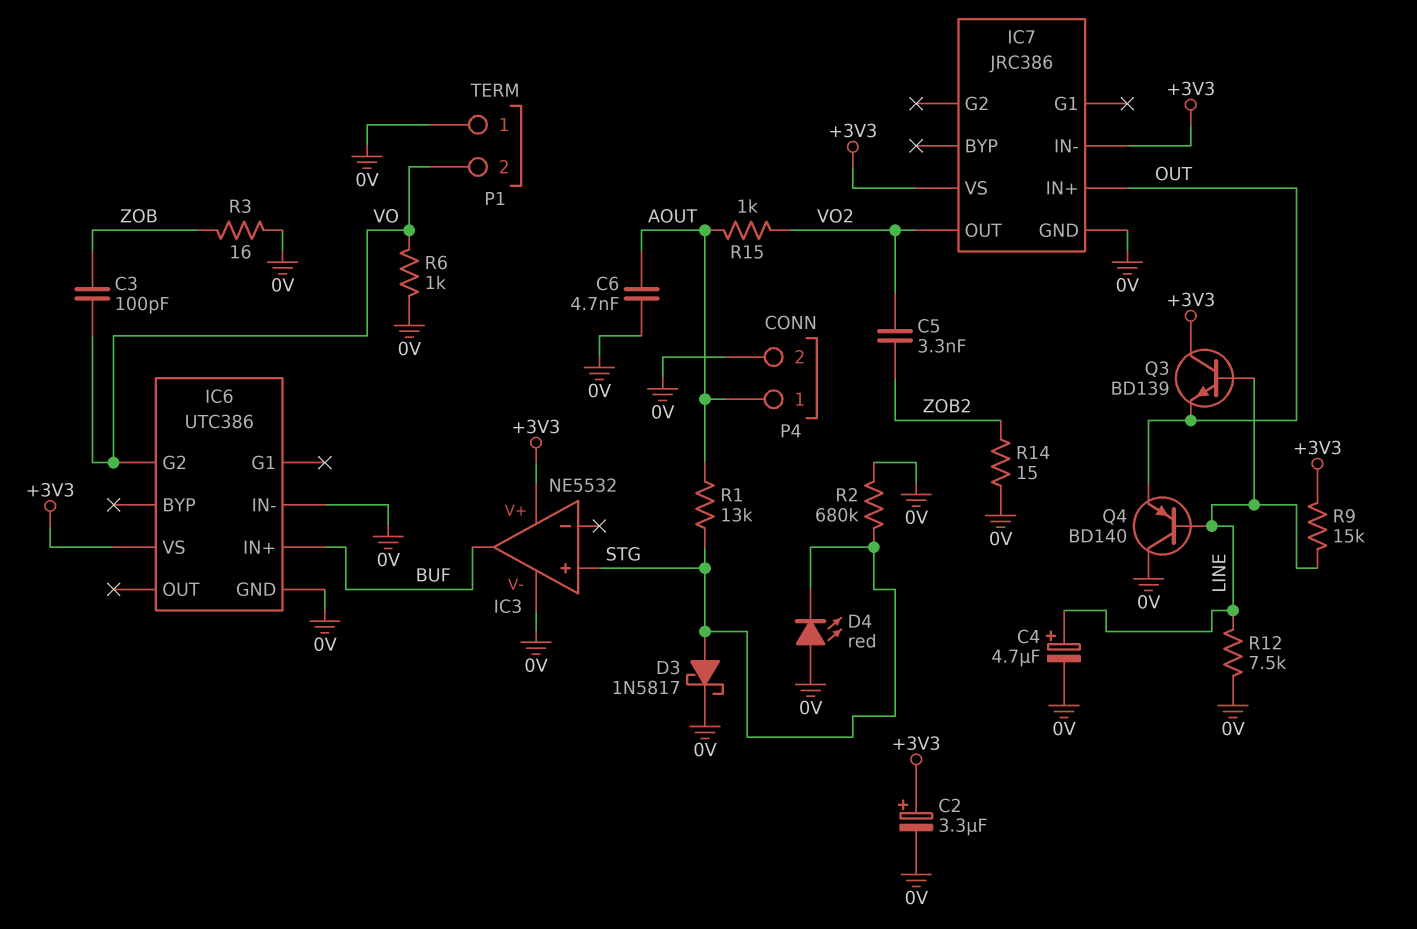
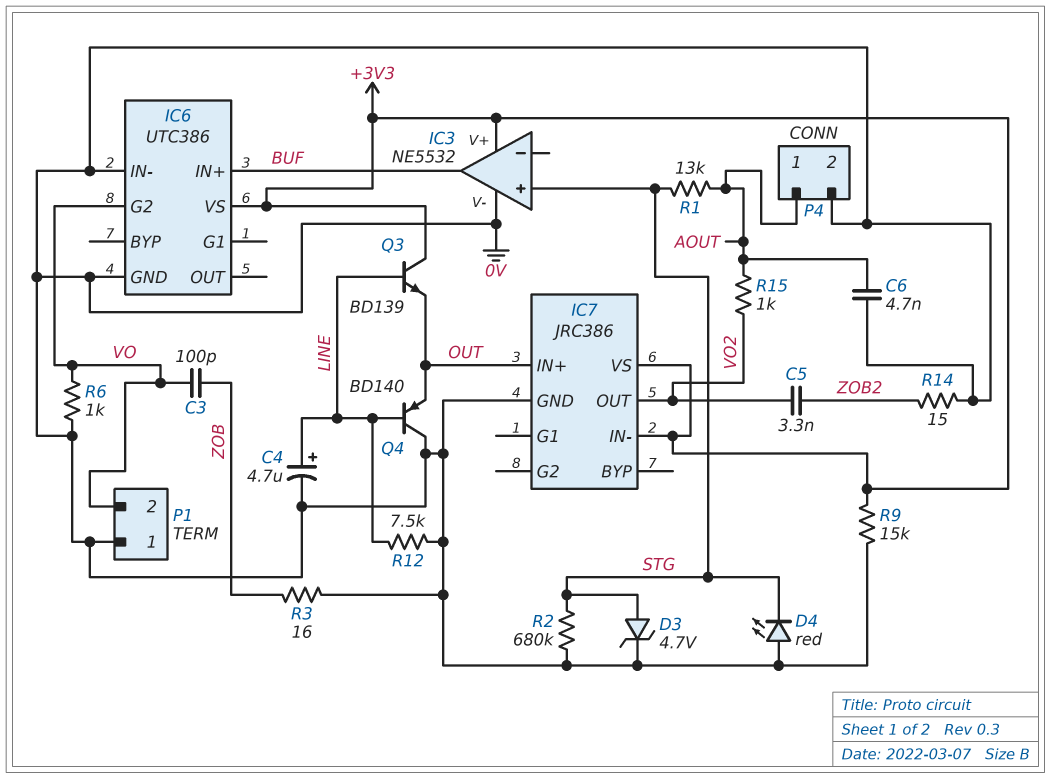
C2: 3.3uF (plus +3V3, minus 0V) -> none
D3: schottky 1N5817 (A STG, K 0V) -> zener 4.7V (A STG, K 0V)
R9: 15k (+3V3, LINE) -> 15k (+3V3, 0V)

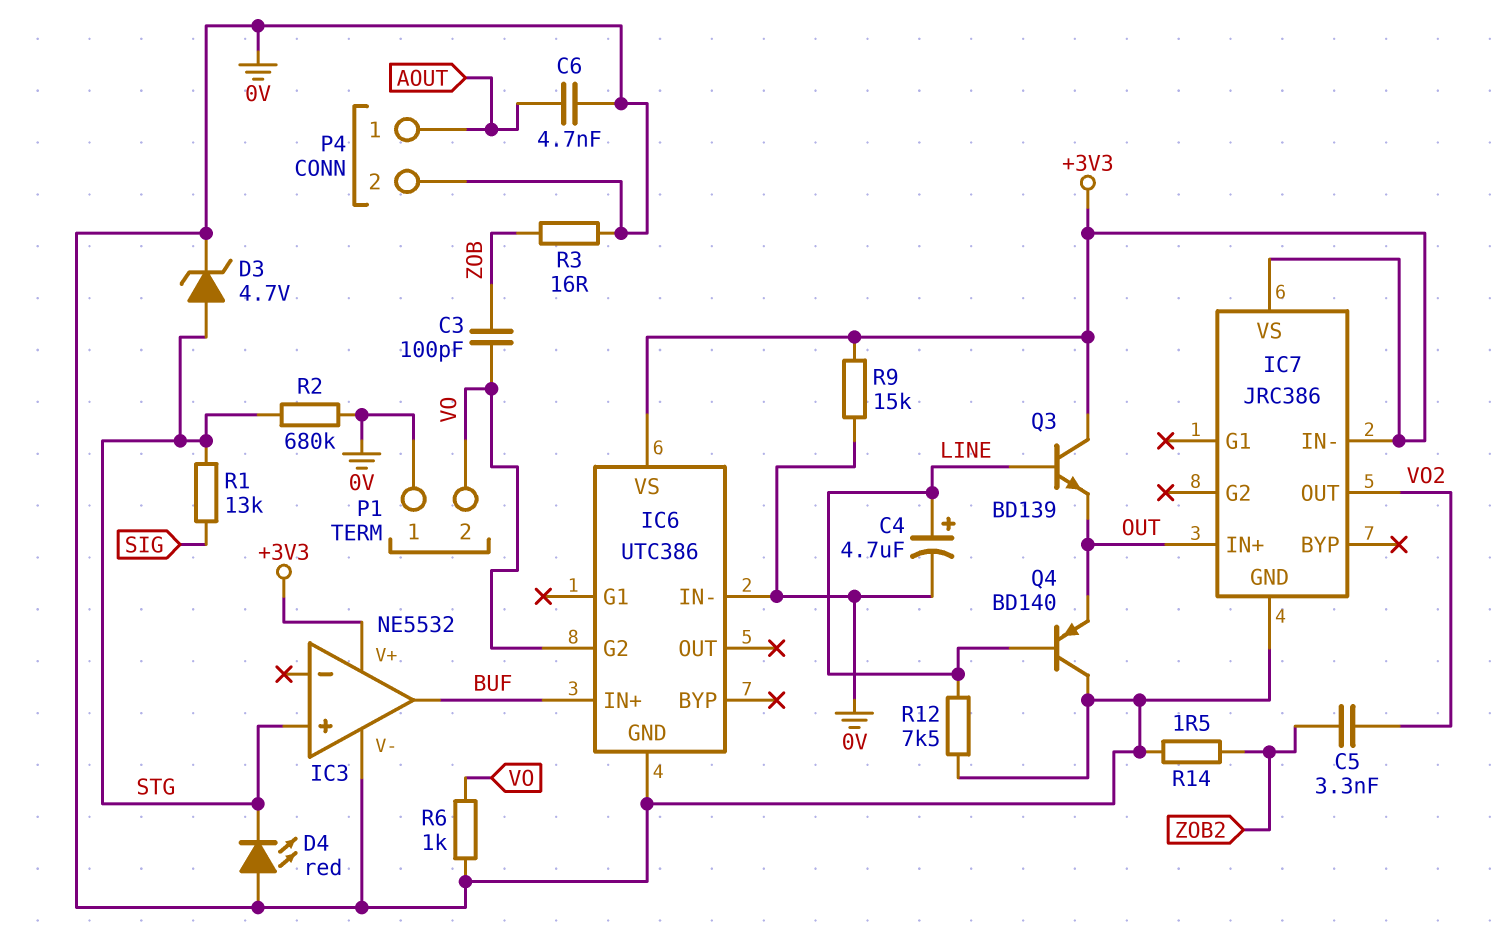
R1: 13k (AOUT, STG) -> 13k (SIG, STG)
R14: 15 (0V, ZOB2) -> 1.5 (0V, ZOB2)
R15: 1k (AOUT, VO2) -> none

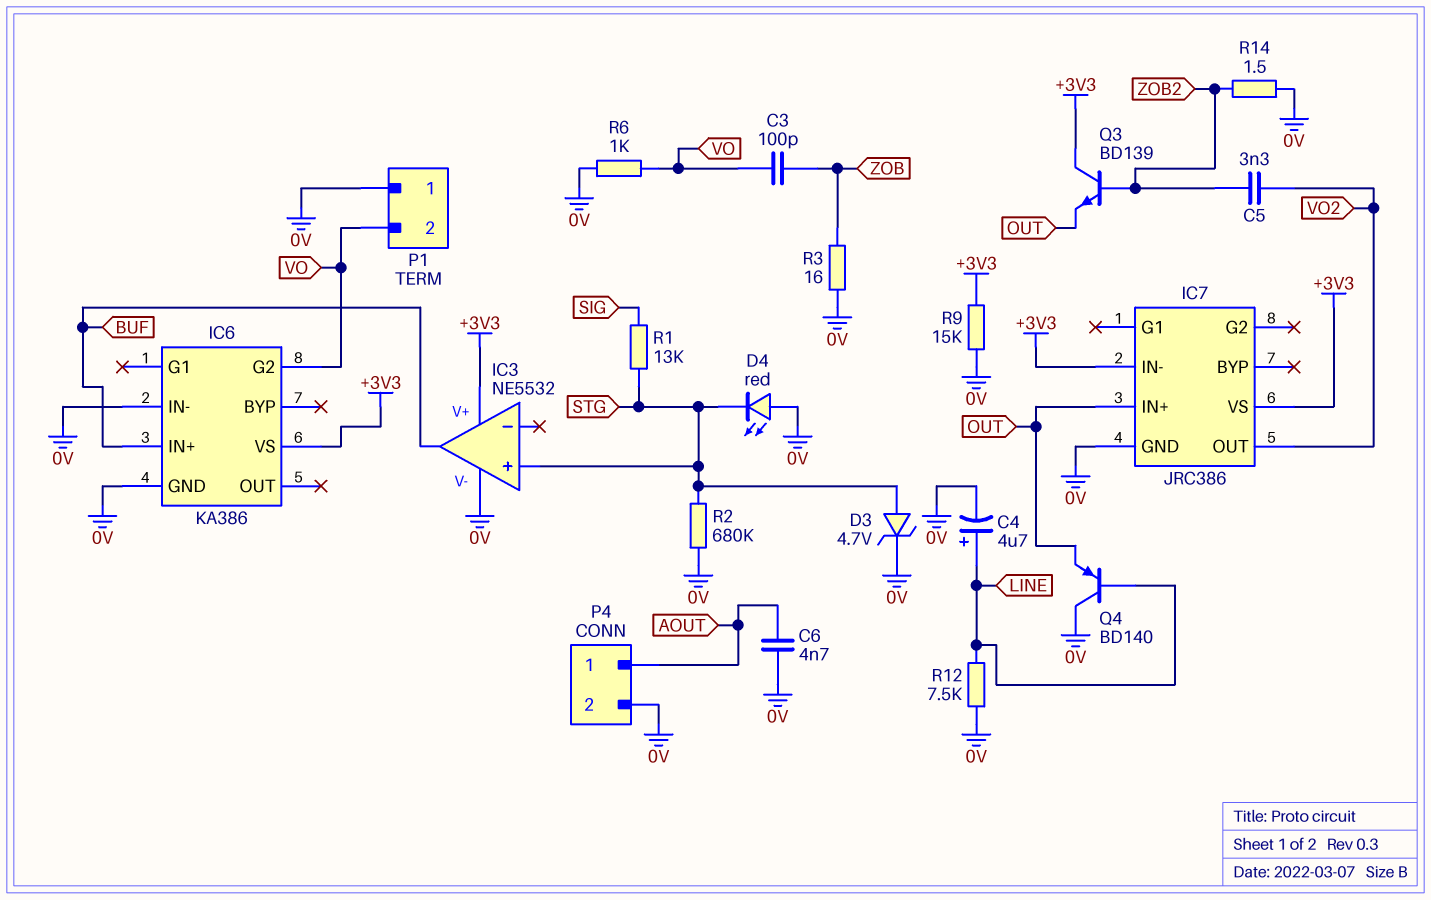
IC6: UTC386 -> KA386
Q3: NPN BD139 (B LINE, C +3V3, E OUT) -> NPN BD139 (B ZOB2, C +3V3, E OUT)

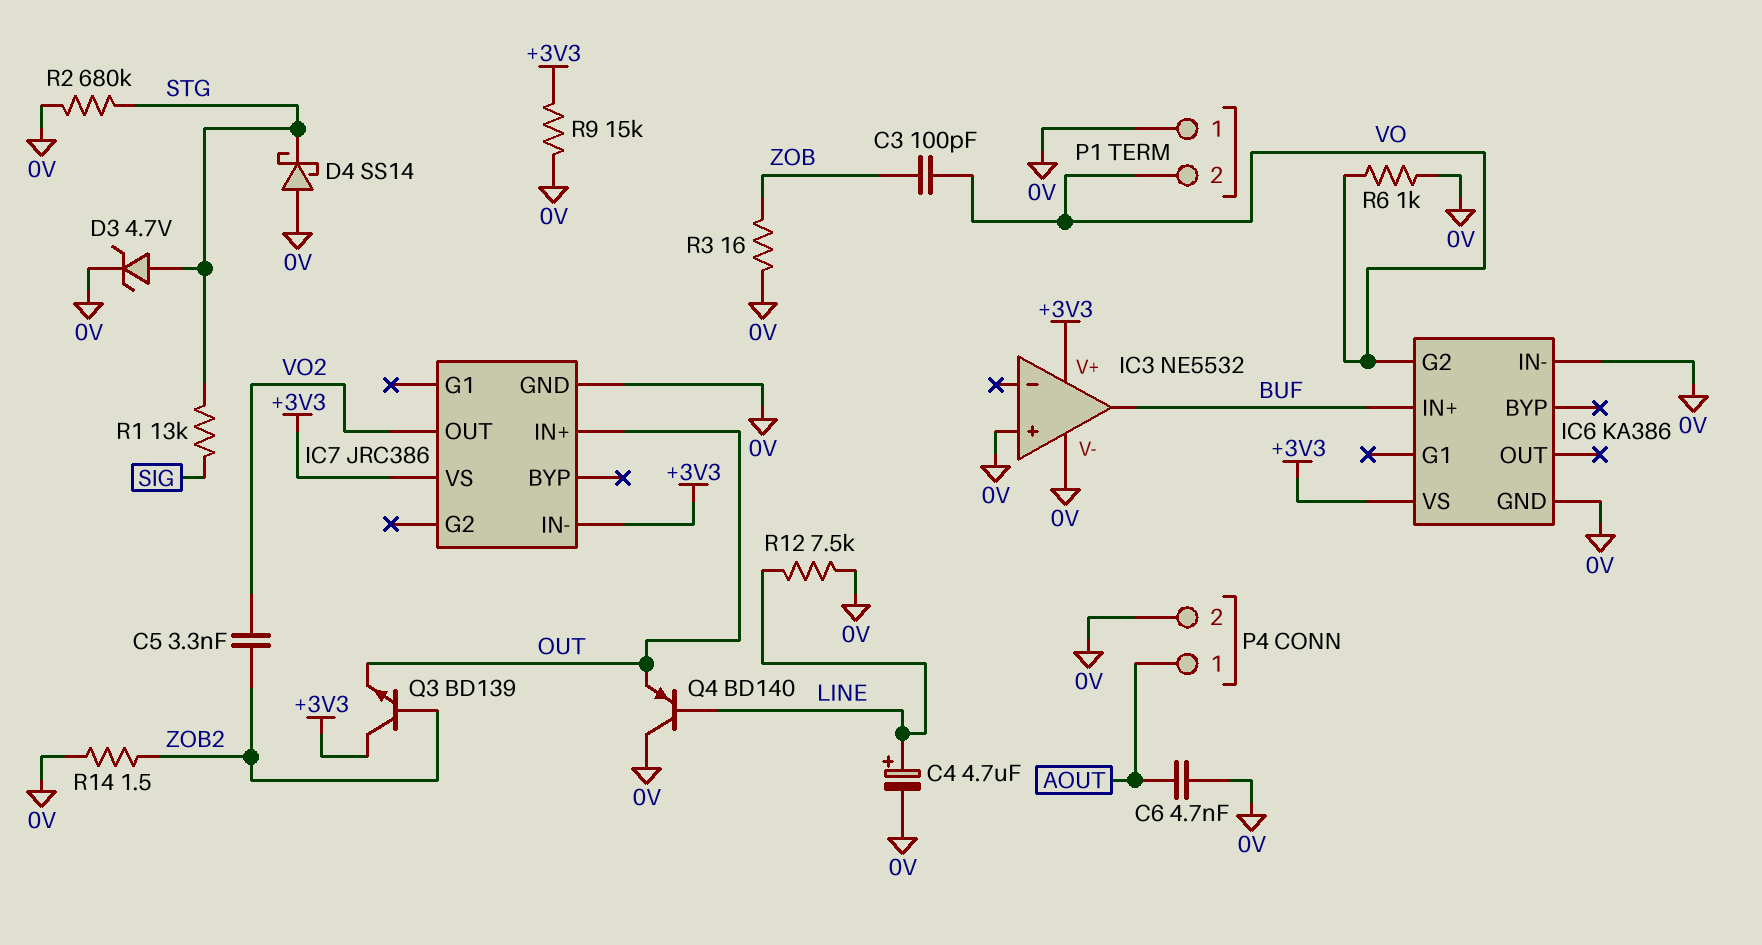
D4: LED red (A 0V, K STG) -> schottky SS14 (A 0V, K STG)
IC3 pin in+: STG -> 0V

